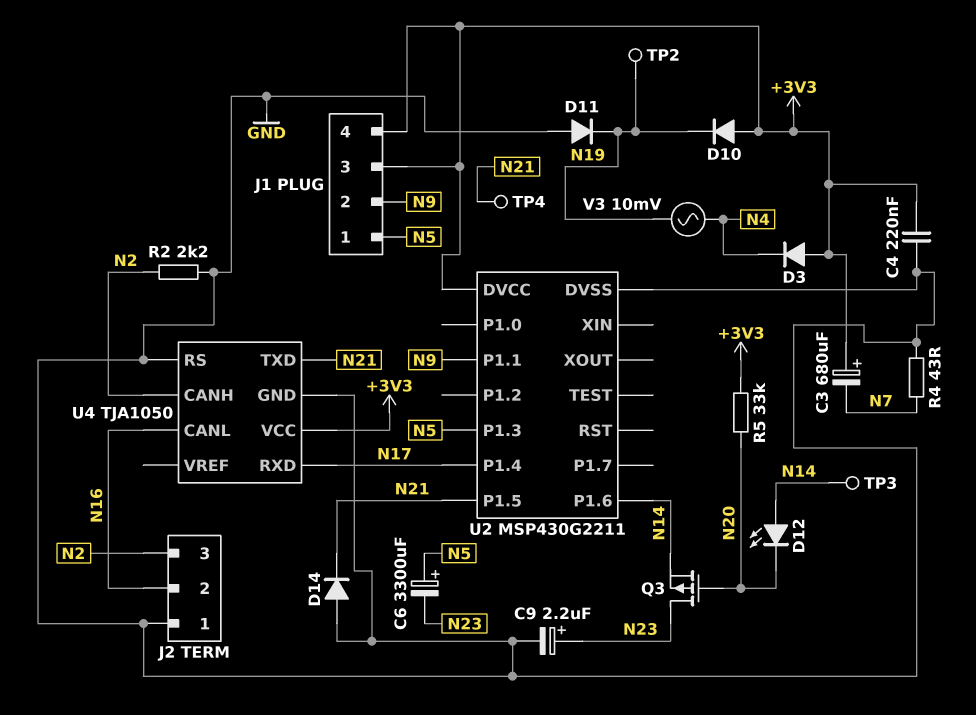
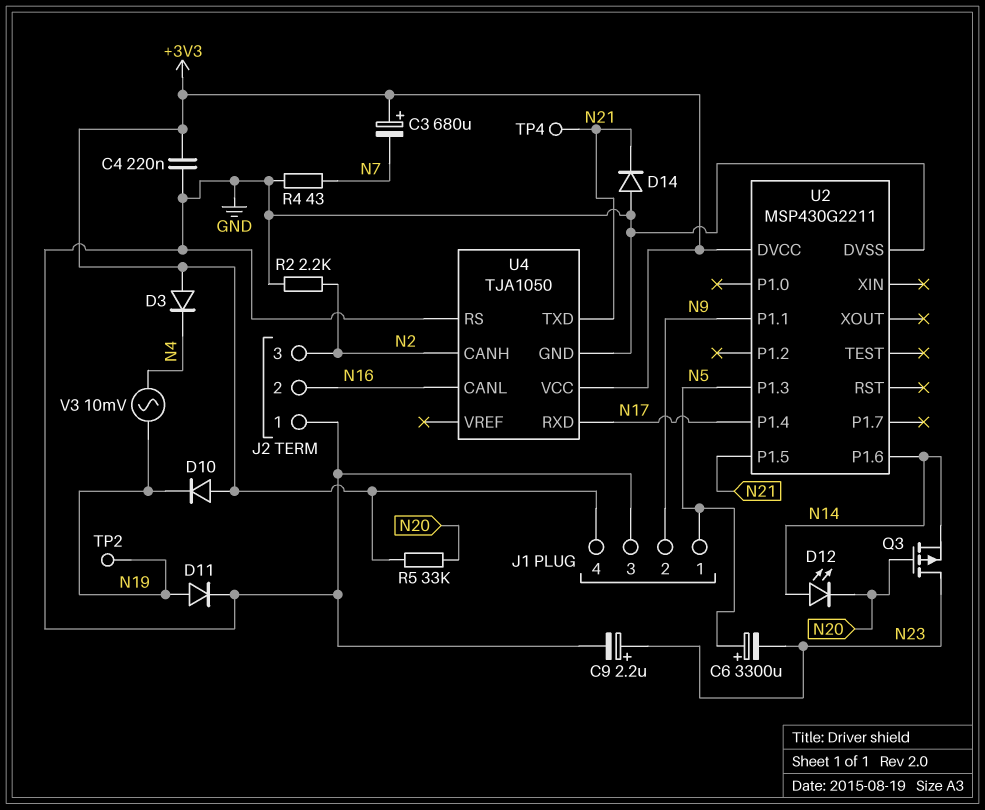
D11: diode (A GND, K N19) -> diode (A N19, K GND)
J1 pin 3: +3V3 -> GND
TP3: test point (N14) -> none

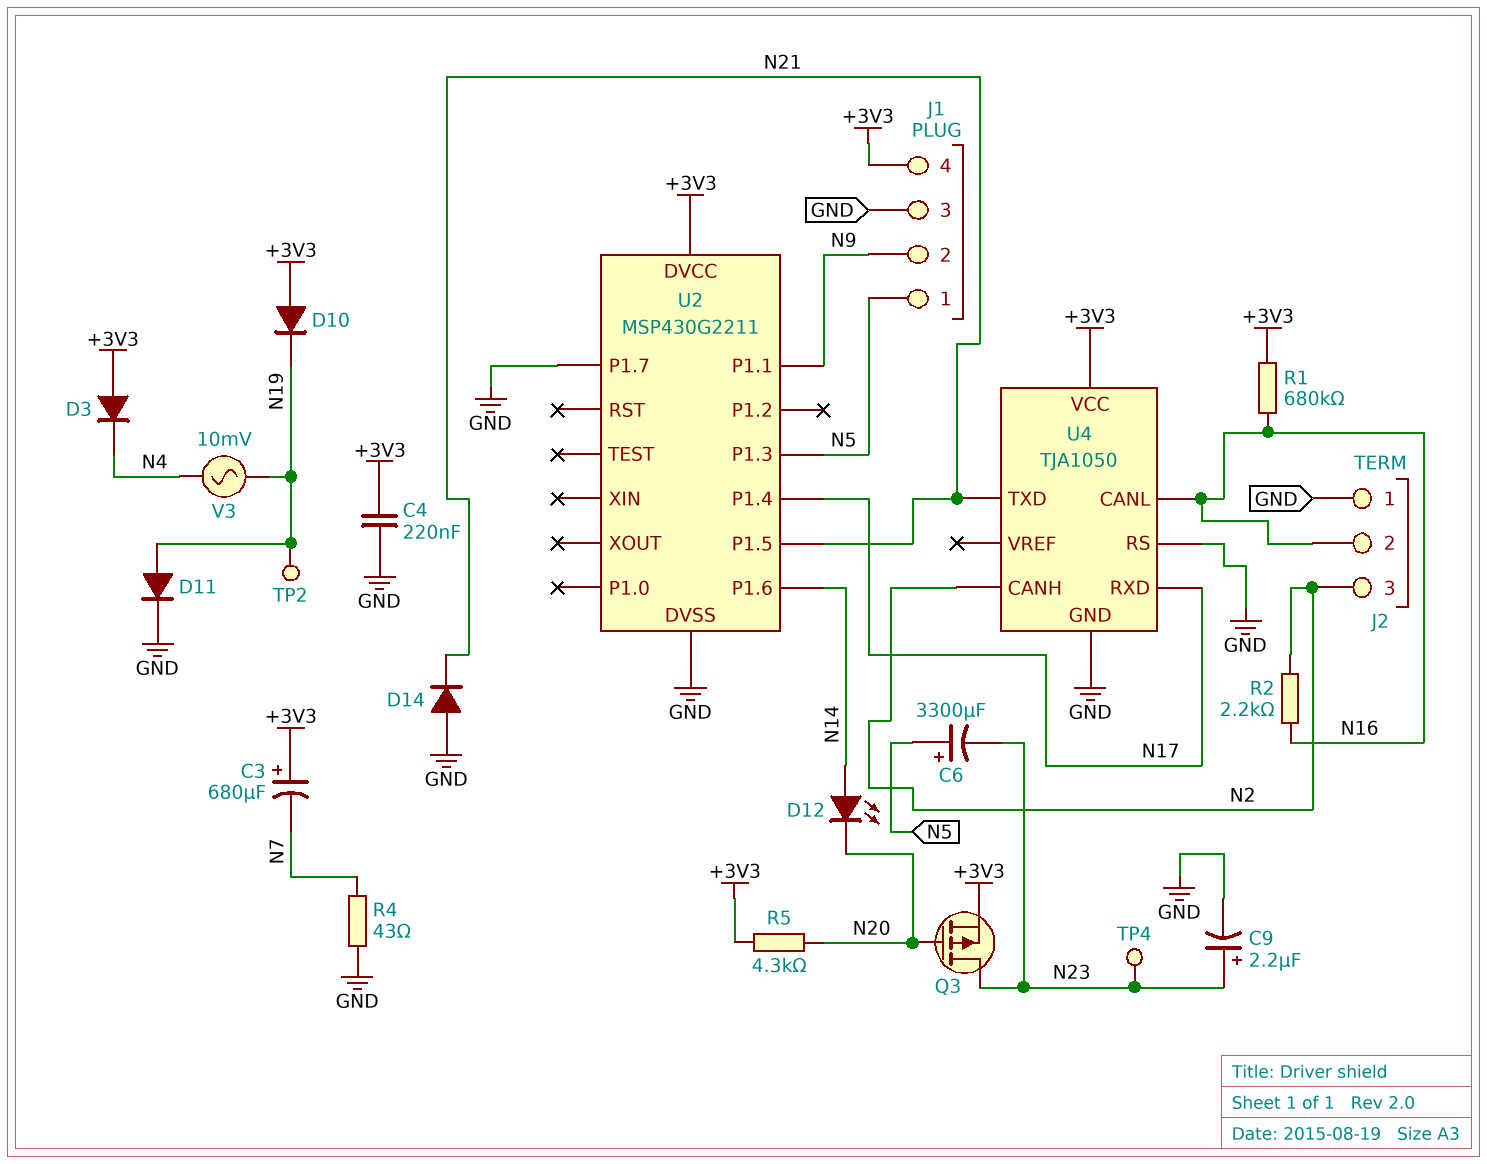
Q3: PMOS (G N20, D N23, S N14) -> PMOS (G N20, D N23, S +3V3)
R1: none -> 680k (+3V3, N16)
R2: 2.2k (GND, N2) -> 2.2k (N2, N16)
R5: 33k (+3V3, N20) -> 4.3k (+3V3, N20)
TP4: test point (N21) -> test point (N23)
U2 pin P1.7: none -> GND

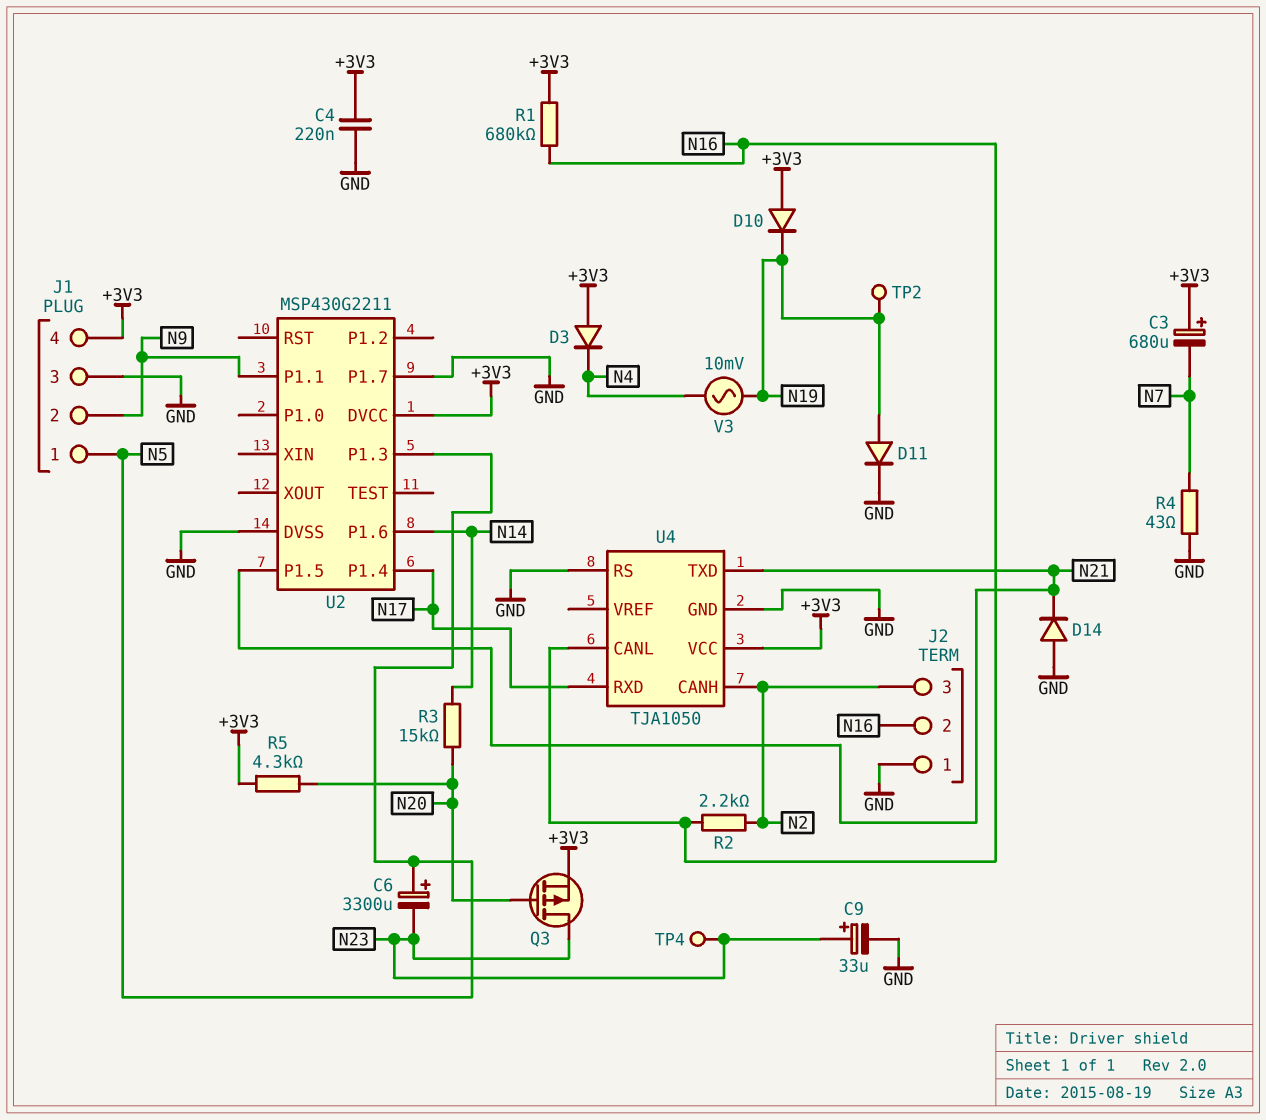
C9: 2.2uF (plus N23, minus GND) -> 33uF (plus N23, minus GND)
D12: LED (A N14, K N20) -> none
R3: none -> 15k (N14, N20)

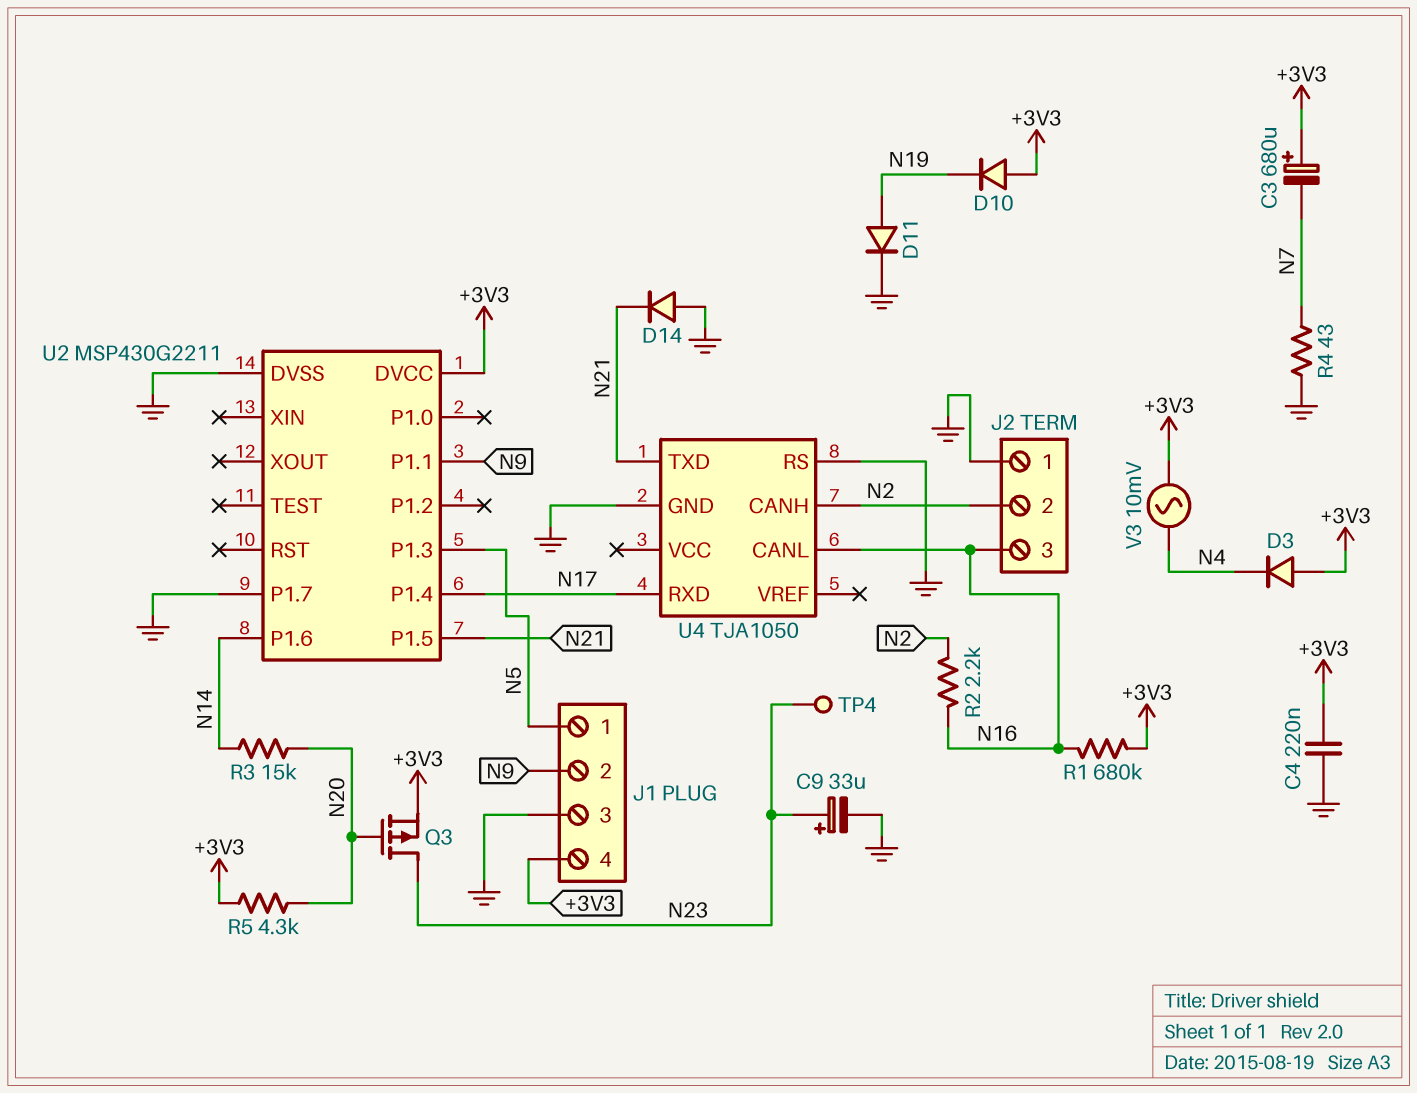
C6: 3300uF (plus N5, minus N23) -> none
J2 pin 2: N16 -> N2
J2 pin 3: N2 -> N16
TP2: test point (N19) -> none
U4 pin VCC: +3V3 -> none
V3: AC 10mV (N4, N19) -> AC 10mV (+3V3, N4)

